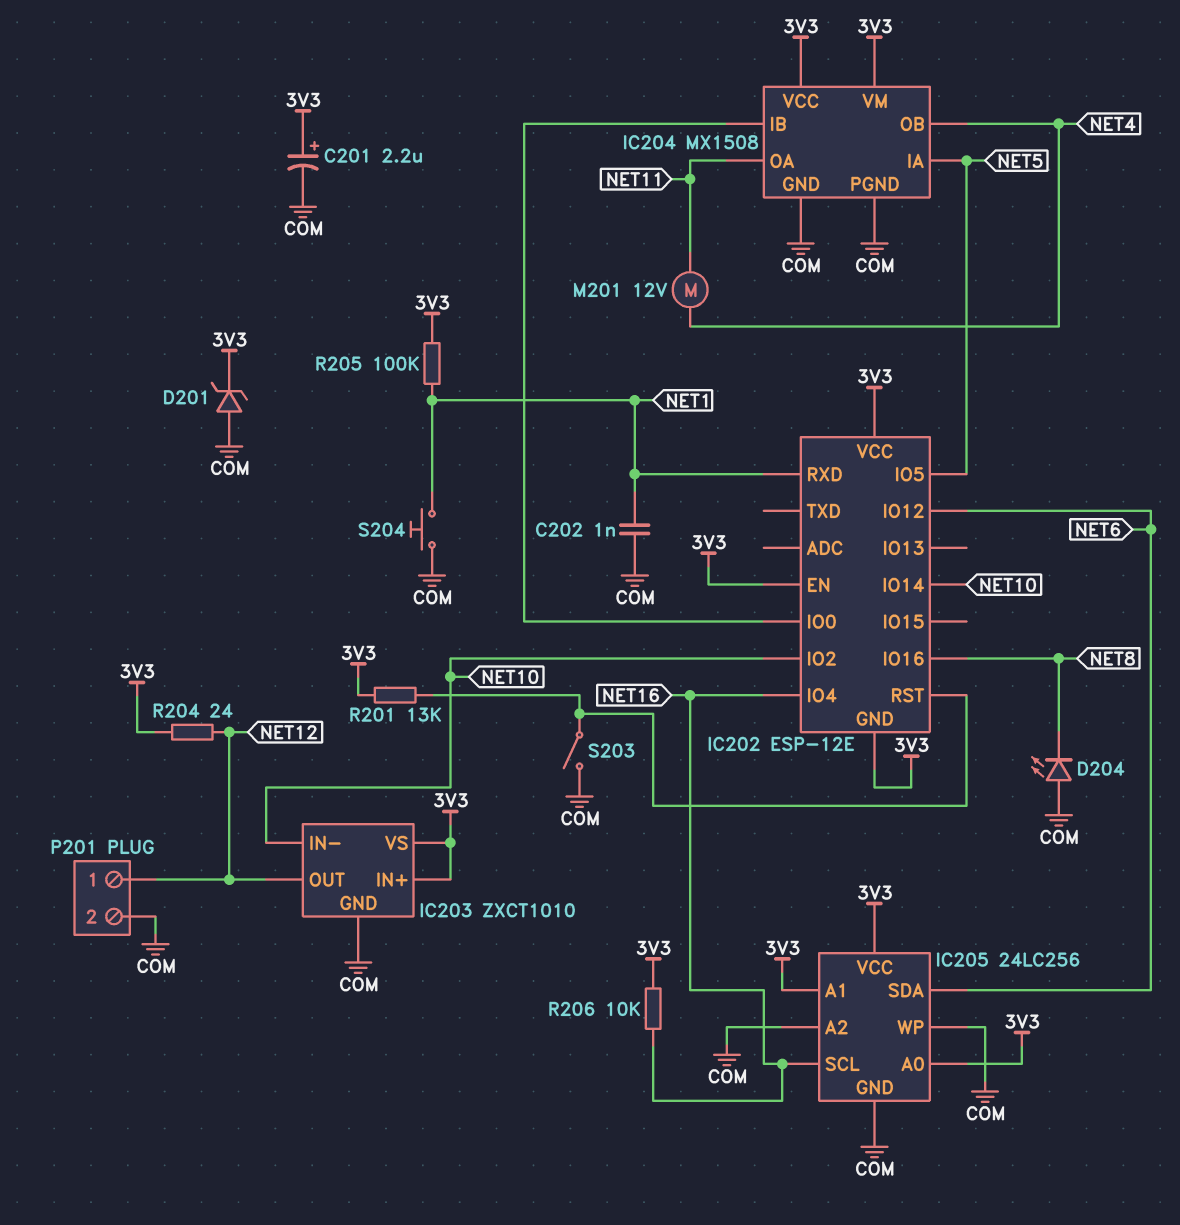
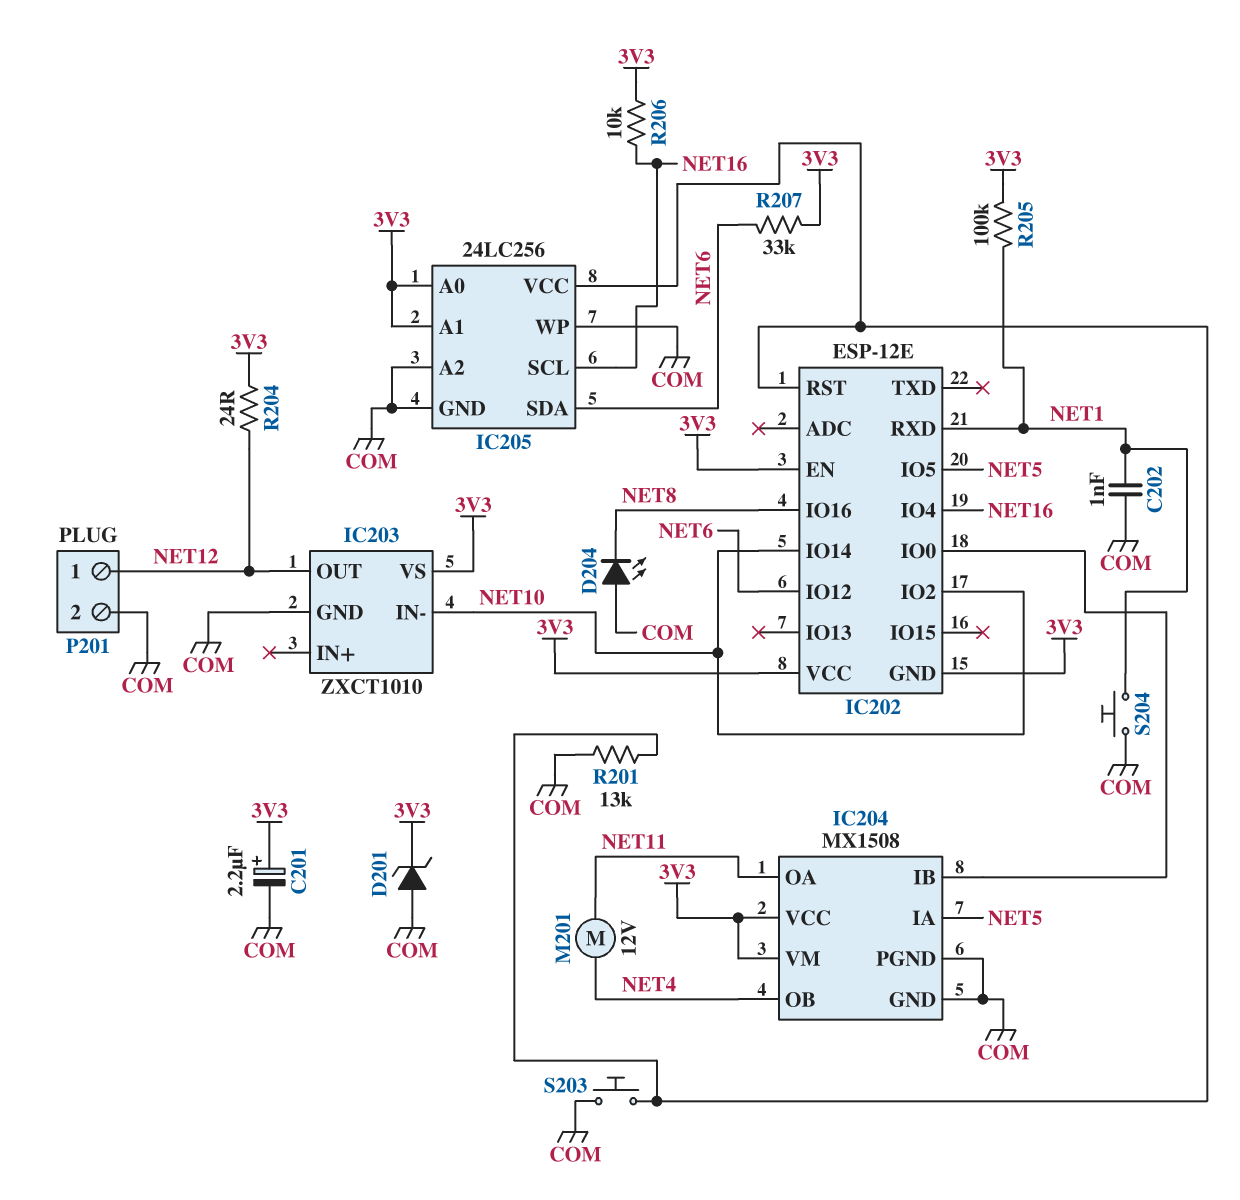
IC203 pin IN+: 3V3 -> none
IC205 pin VCC: 3V3 -> IC202/RST
R201: 13k (3V3, IC202/RST) -> 13k (COM, IC202/RST)
R207: none -> 33k (3V3, NET6)
S203: switch (COM, IC202/RST) -> button (COM, IC202/RST)

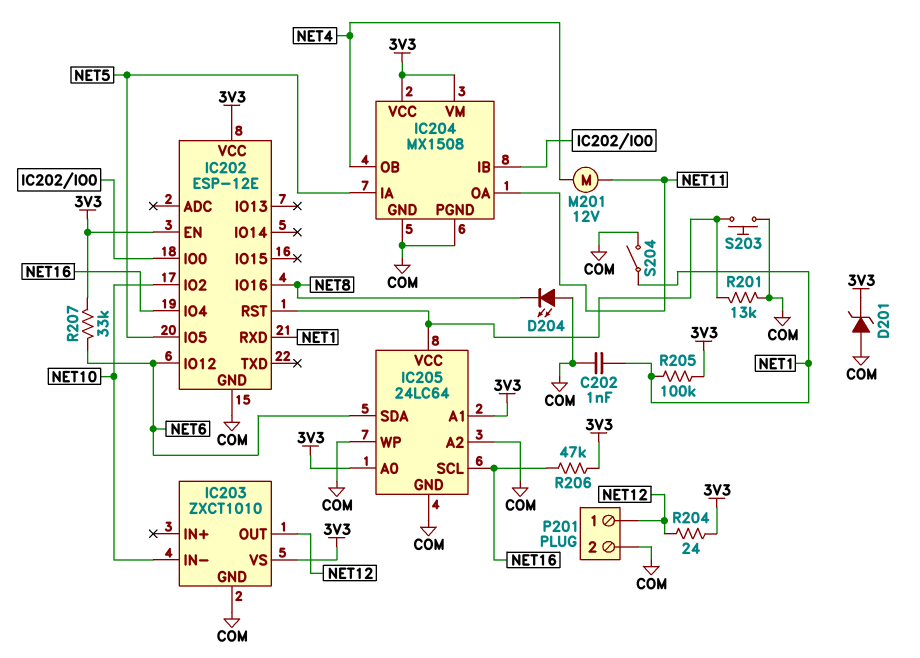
C201: 2.2uF (plus 3V3, minus COM) -> none
IC202 pin GND: 3V3 -> COM
IC202 pin IO14: NET10 -> none
IC205: 24LC256 -> 24LC64
R206: 10k (3V3, NET16) -> 47k (3V3, NET16)
S204: button (COM, NET1) -> switch (COM, NET1)

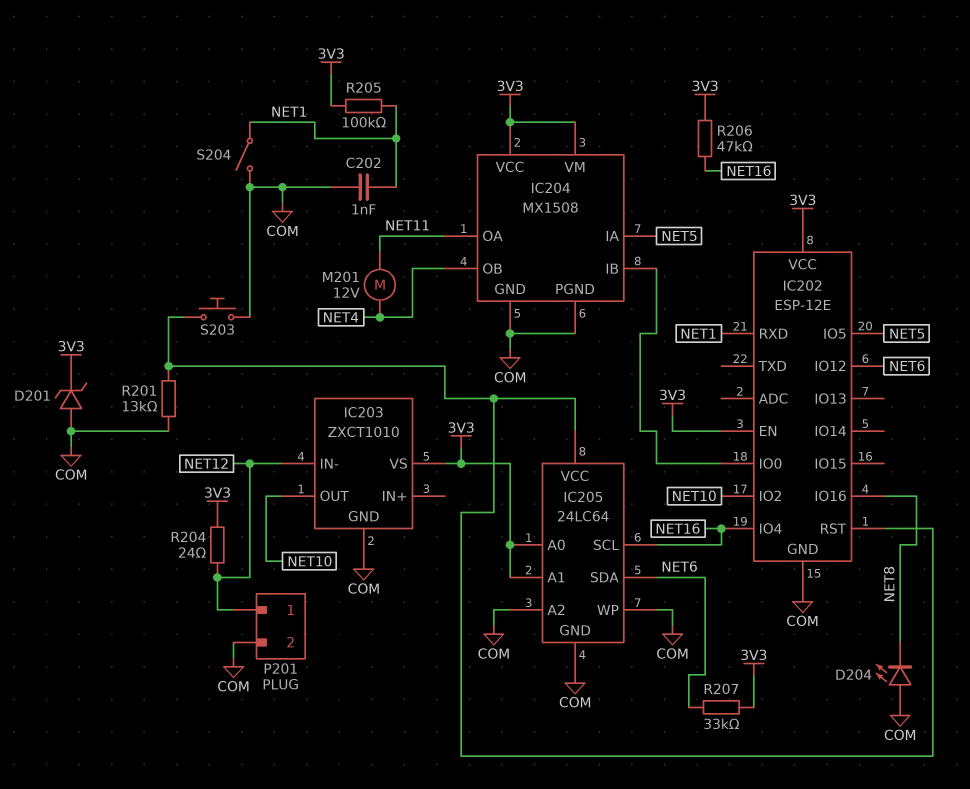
IC203 pin IN-: NET10 -> NET12
IC203 pin OUT: NET12 -> NET10

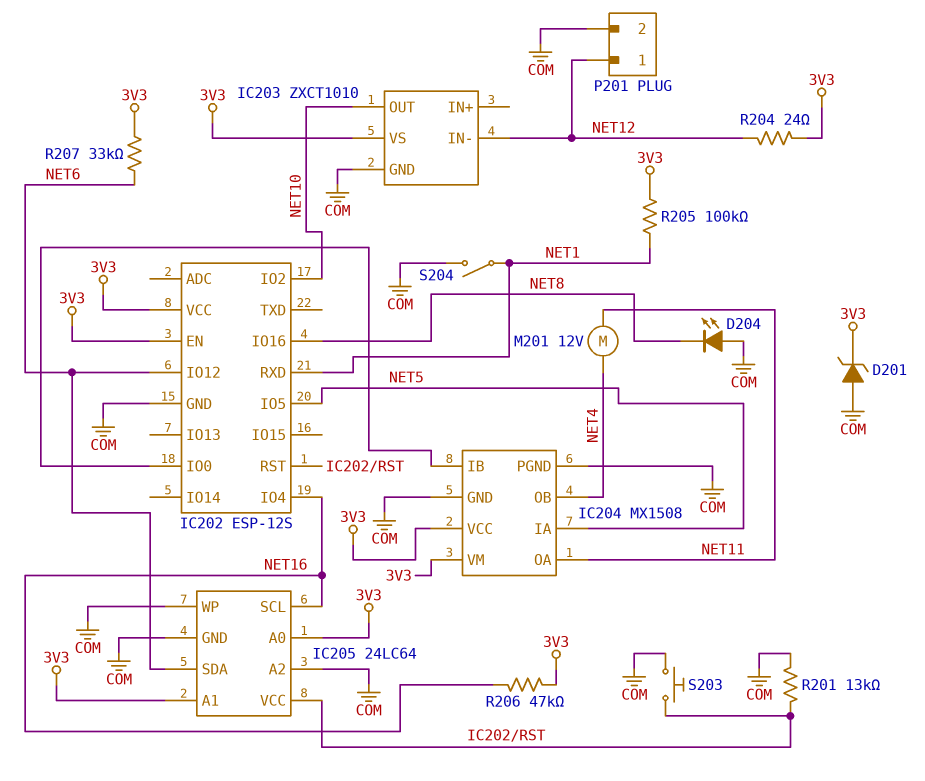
C202: 1nF (COM, NET1) -> none
IC202: ESP-12E -> ESP-12S

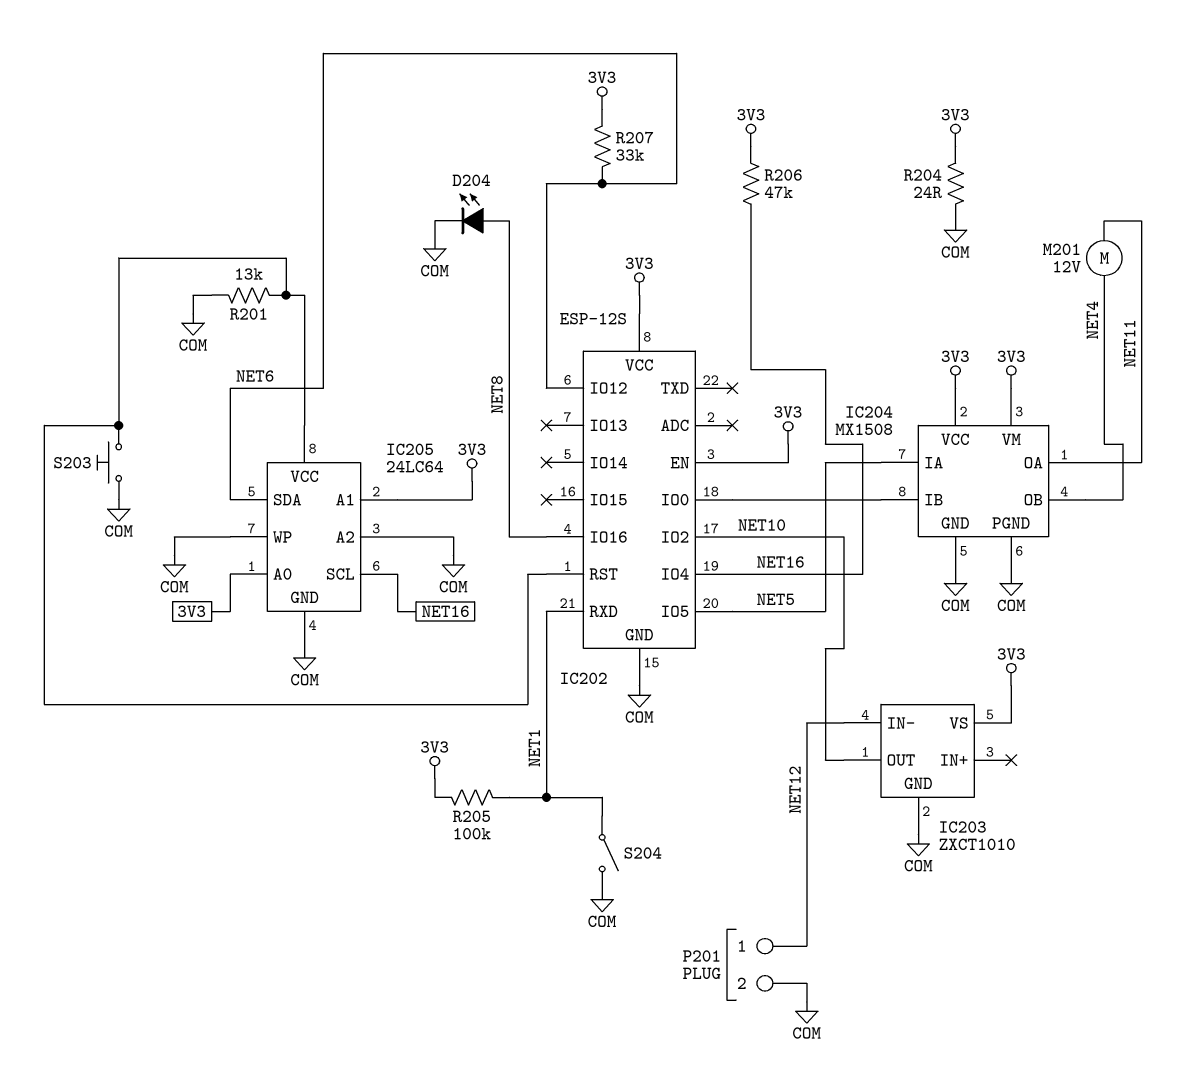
D201: zener (A COM, K 3V3) -> none
D204: LED (A COM, K NET8) -> LED (A NET8, K COM)
R204: 24 (3V3, NET12) -> 24 (3V3, COM)

